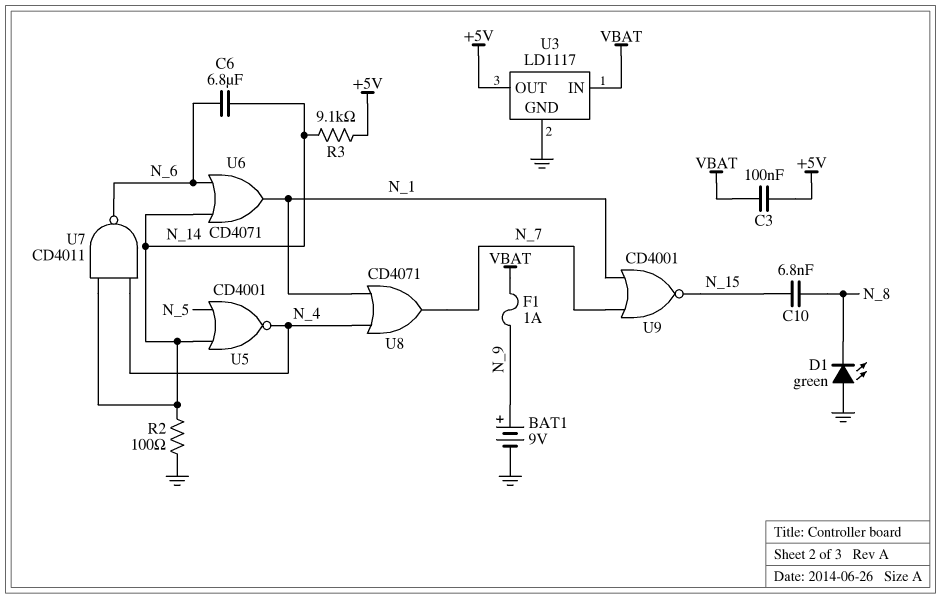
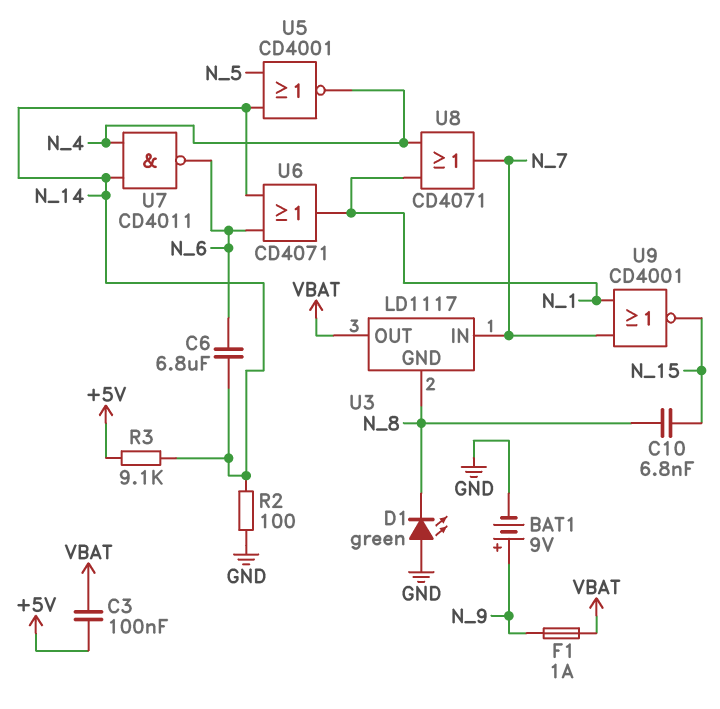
U3 pin GND: GND -> N_8
U3 pin IN: VBAT -> N_7
U3 pin OUT: +5V -> VBAT

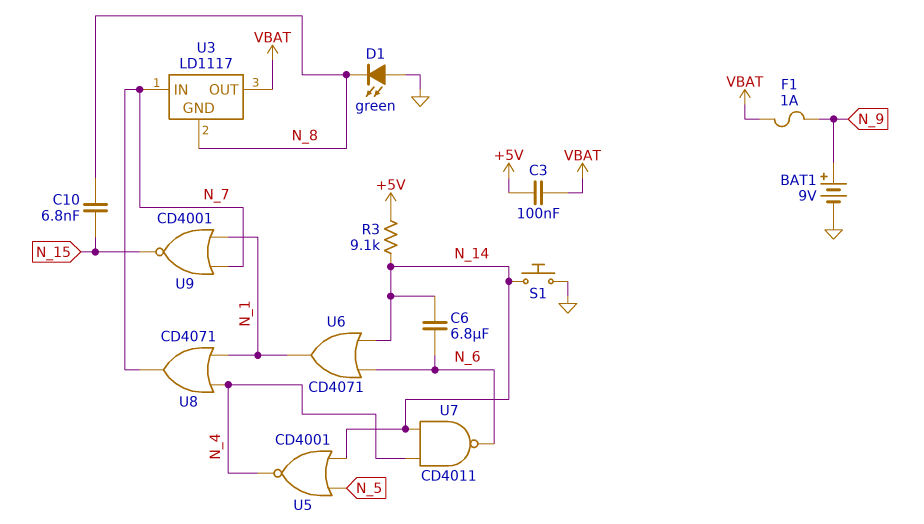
R2: 100 (GND, N_14) -> none
S1: none -> button (GND, N_14)

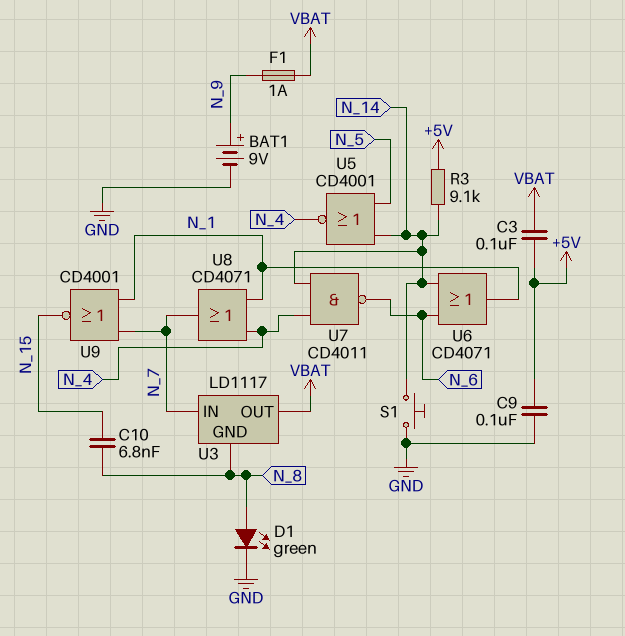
C6: 6.8uF (N_6, N_14) -> none
C9: none -> 100nF (+5V, GND)
D1: LED green (A GND, K N_8) -> LED green (A N_8, K GND)

